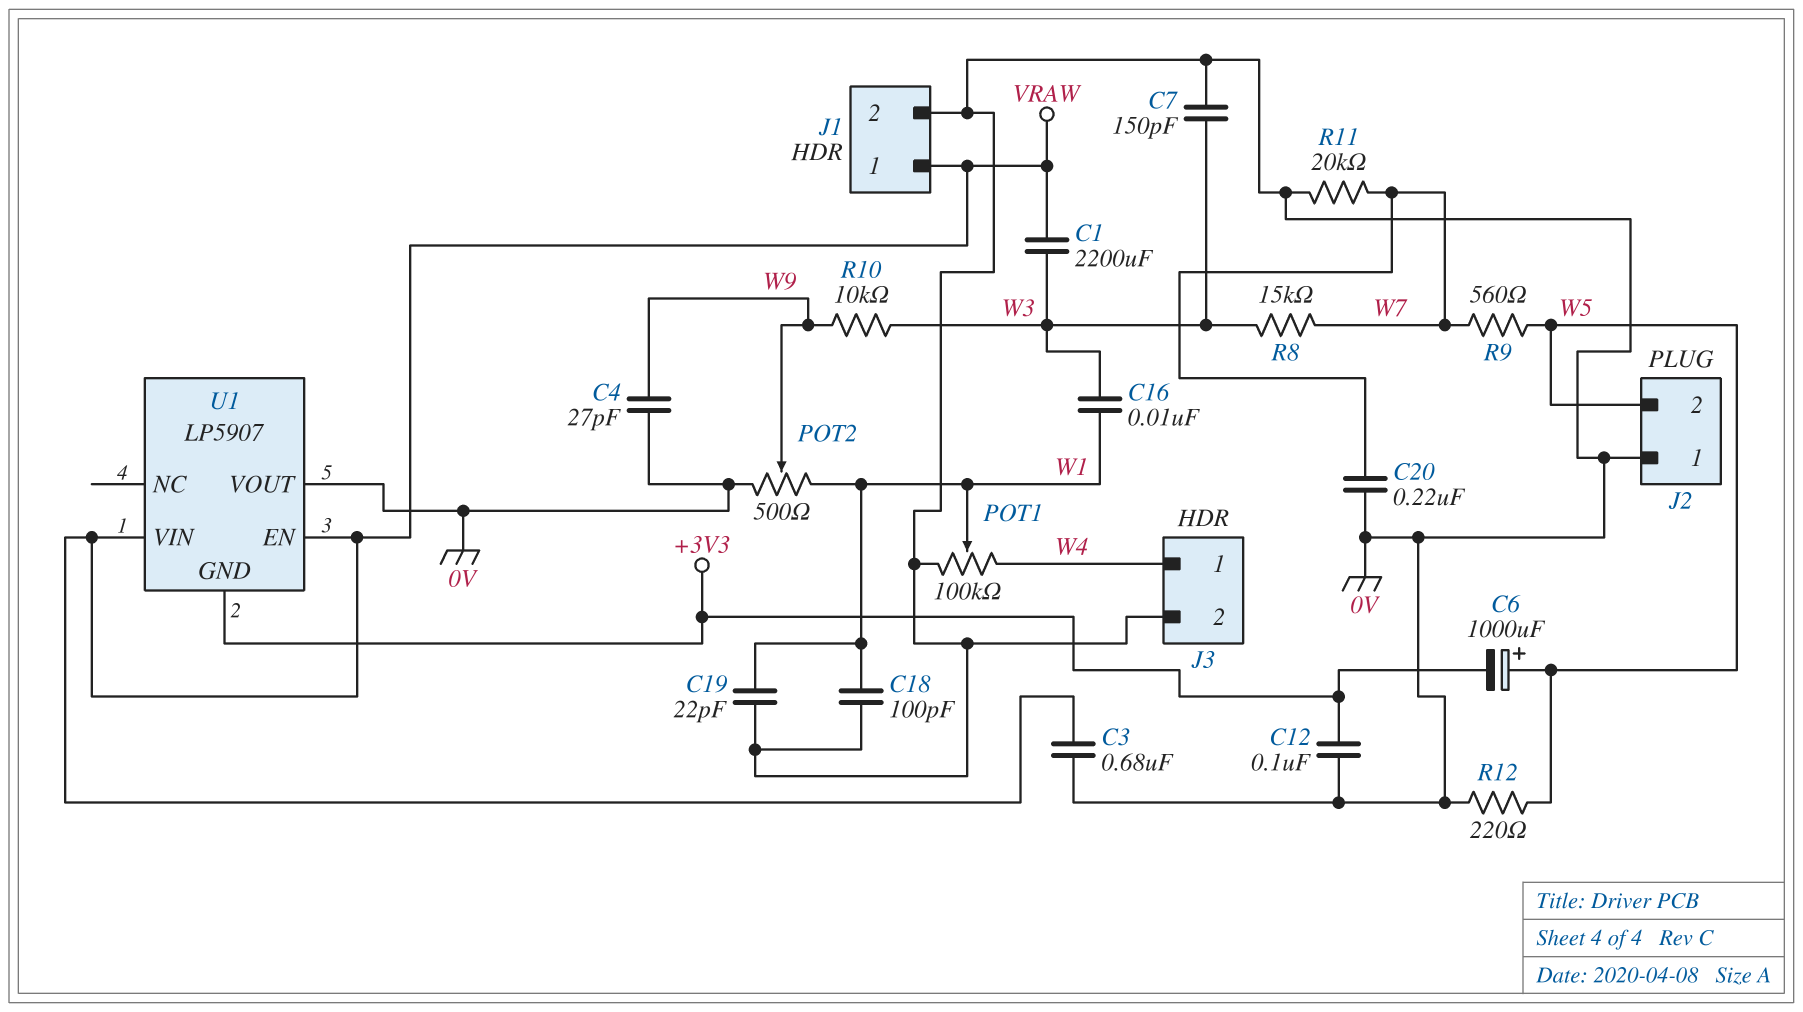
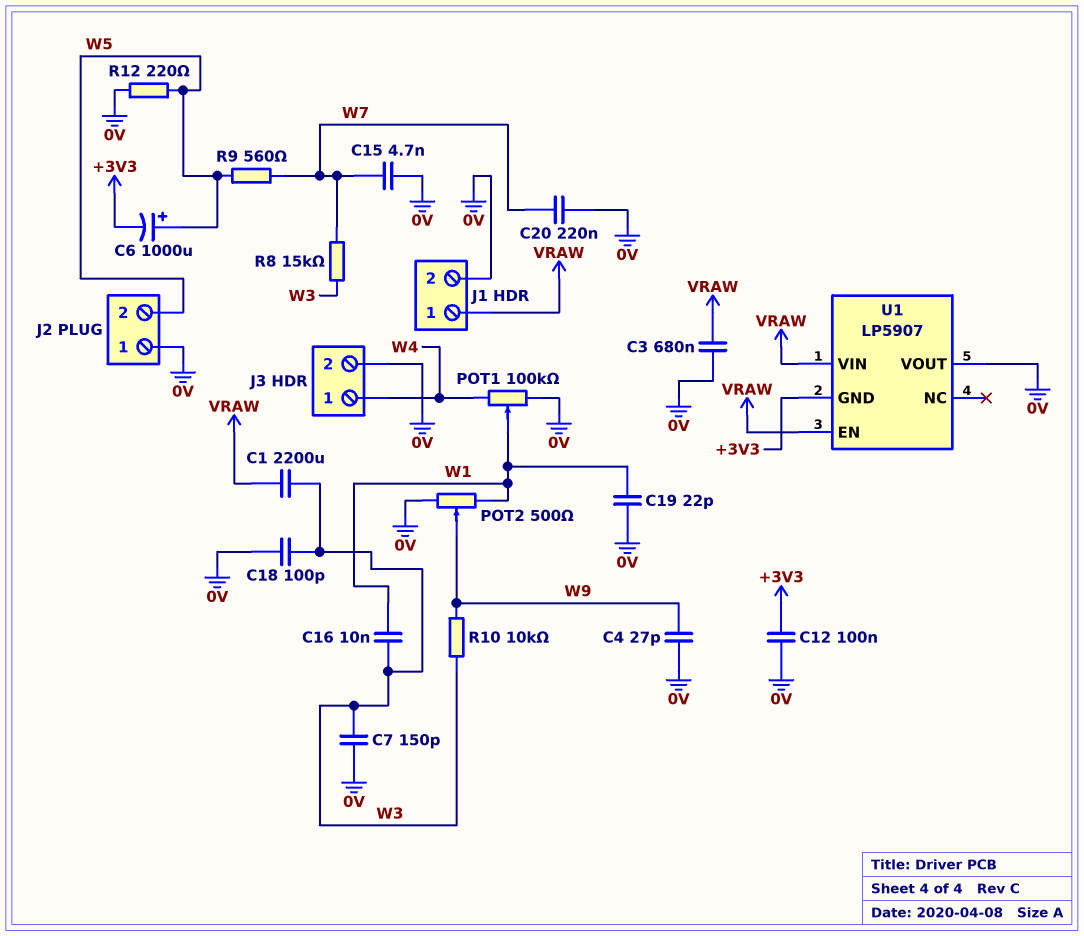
C15: none -> 4.7nF (0V, W7)
C18: 100pF (0V, W1) -> 100pF (0V, W3)
R11: 20k (0V, W7) -> none

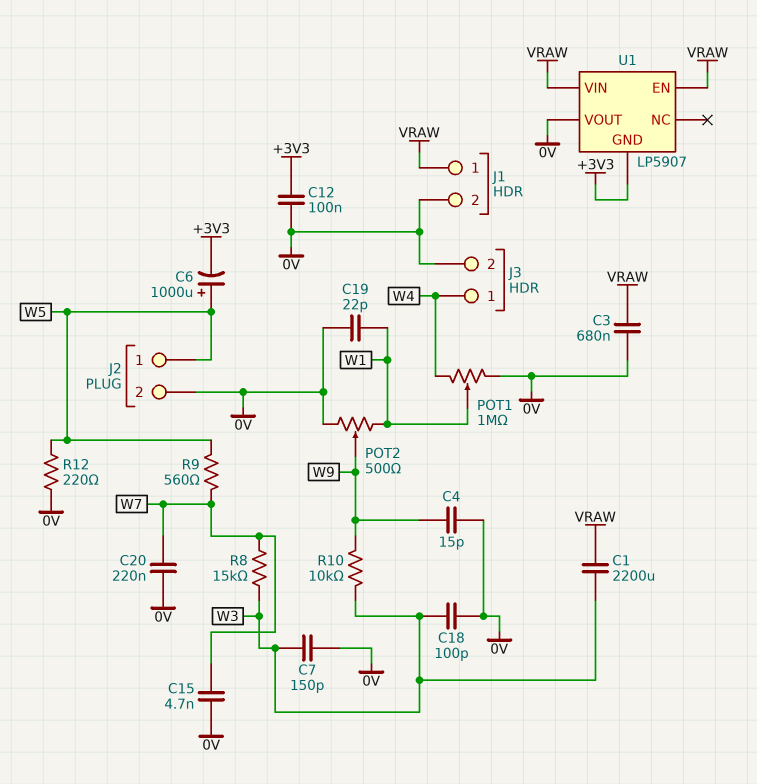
C4: 27pF (0V, W9) -> 15pF (0V, W9)
C16: 10nF (W1, W3) -> none
J2 pin 1: 0V -> W5
J2 pin 2: W5 -> 0V
POT1: 100k (0V, W4, wiper W1) -> 1M (0V, W4, wiper W1)

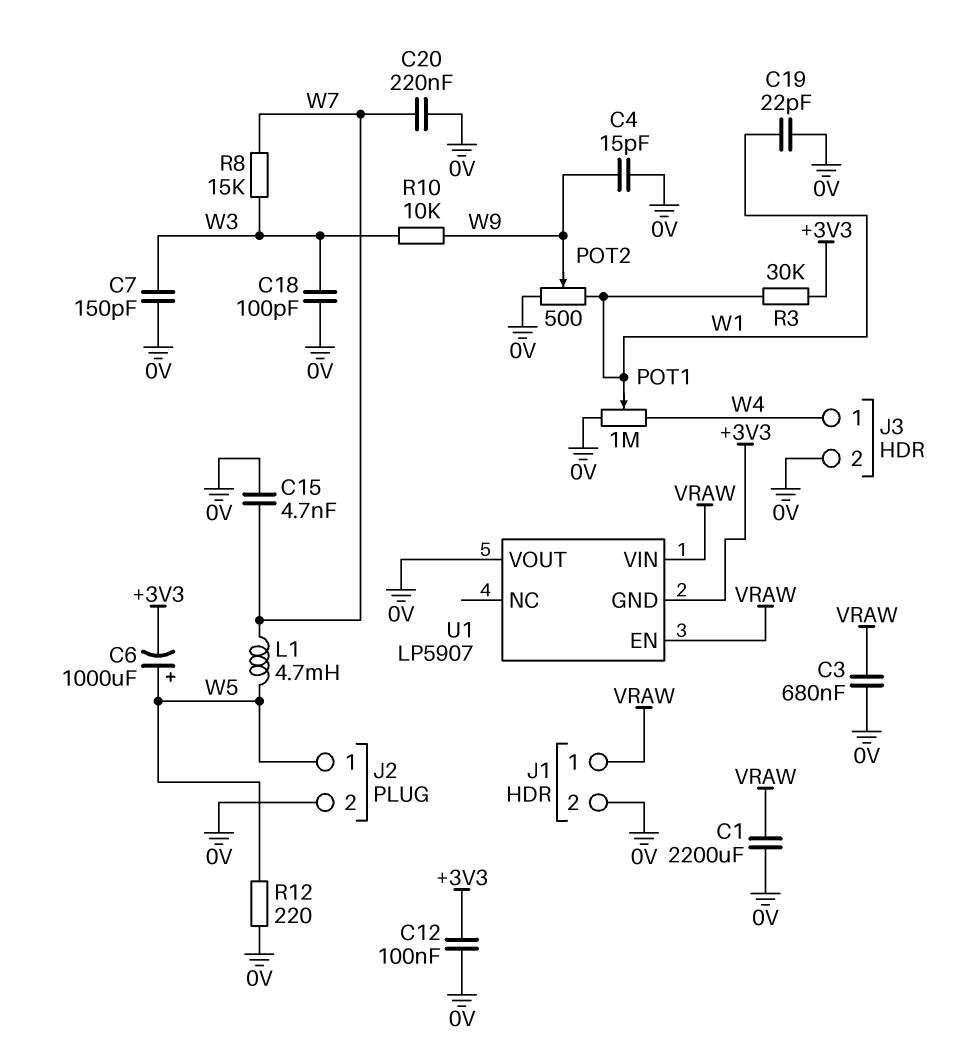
C1: 2200uF (VRAW, W3) -> 2200uF (0V, VRAW)
L1: none -> 4.7mH (W5, W7)
R3: none -> 30k (+3V3, W1)
R9: 560 (W5, W7) -> none

